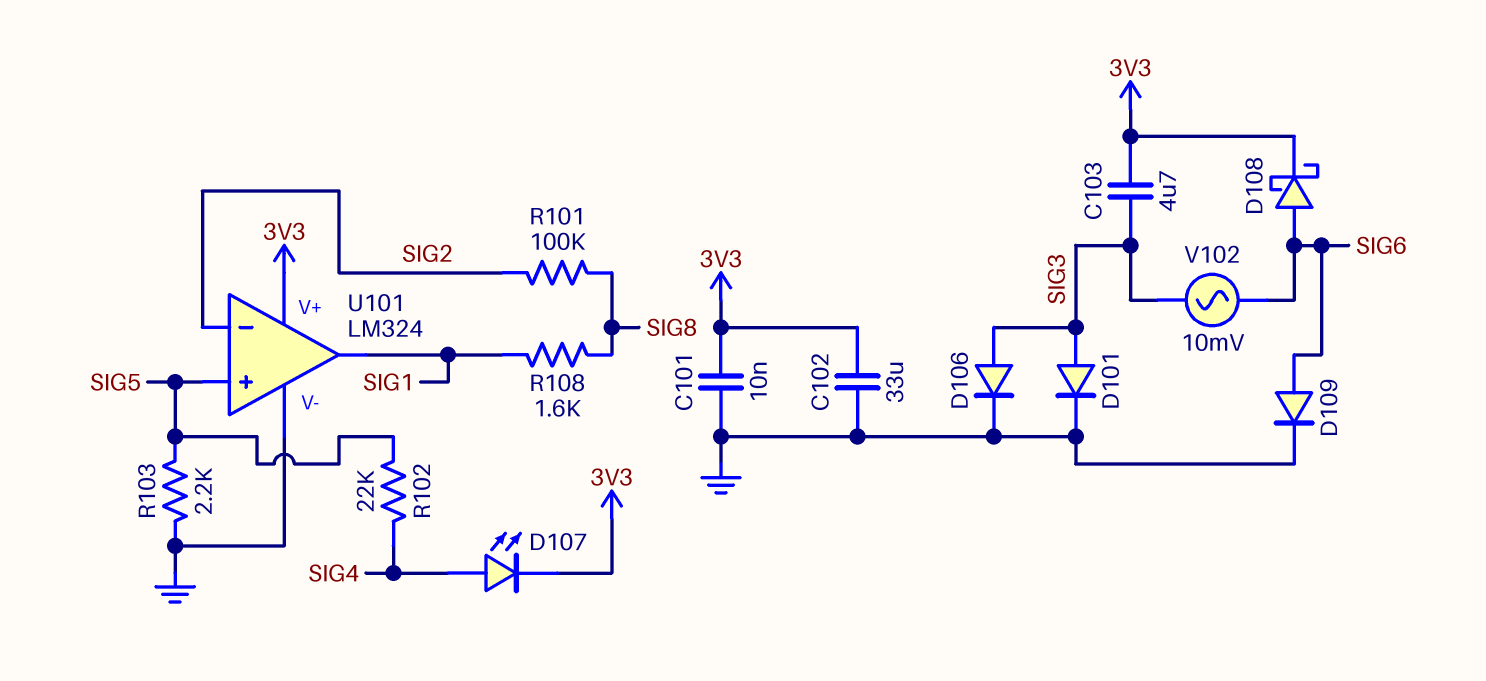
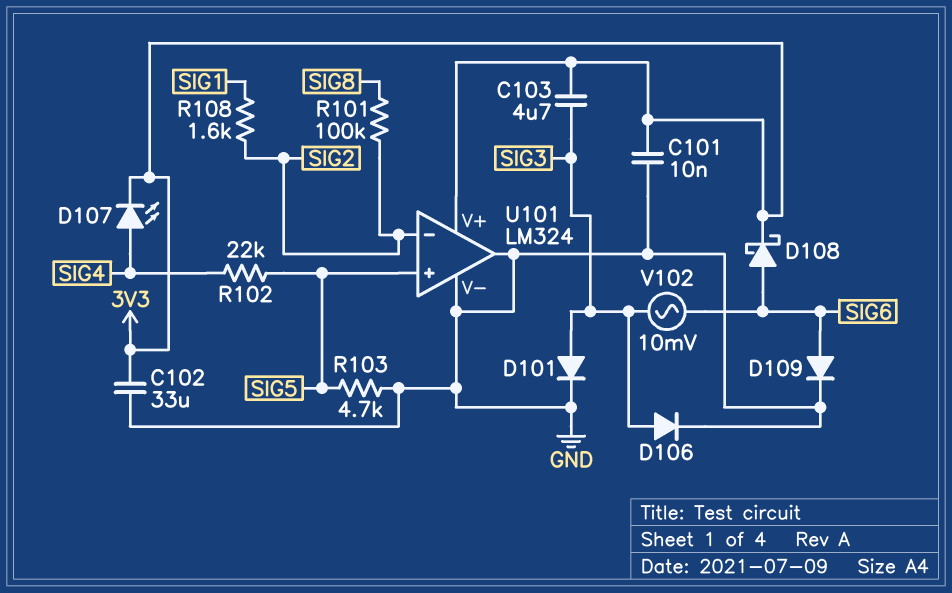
R103: 2.2k (GND, SIG5) -> 4.7k (GND, SIG5)
R108: 1.6k (SIG1, SIG8) -> 1.6k (SIG1, SIG2)
U101 pin out: SIG1 -> GND

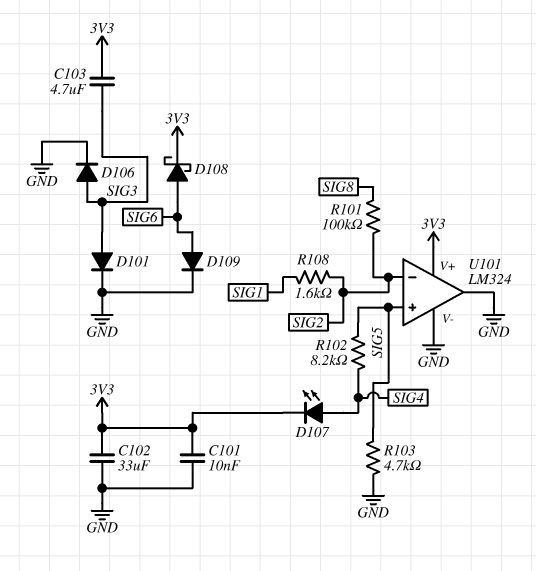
R102: 22k (SIG4, SIG5) -> 8.2k (SIG4, SIG5)
V102: AC 10mV (SIG3, SIG6) -> none

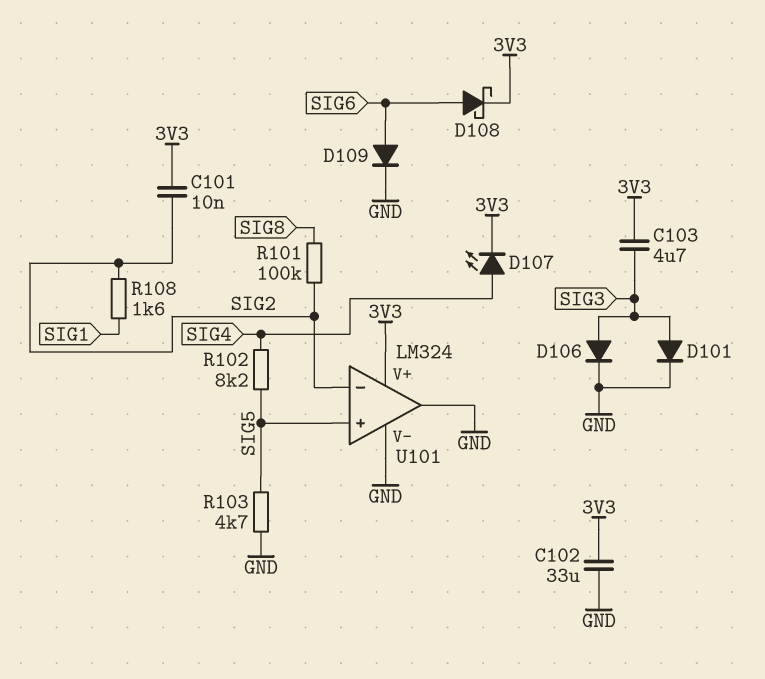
C101: 10nF (3V3, GND) -> 10nF (3V3, SIG2)

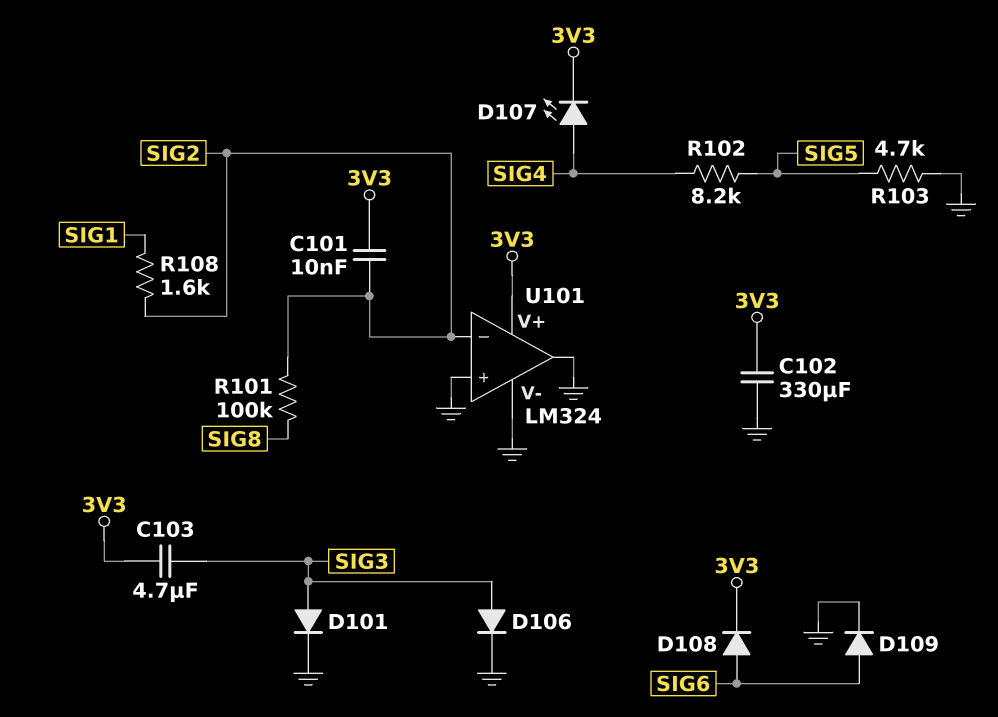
C102: 33uF (3V3, GND) -> 330uF (3V3, GND)
D108: schottky (A SIG6, K 3V3) -> diode (A SIG6, K 3V3)
U101 pin in+: SIG5 -> GND

